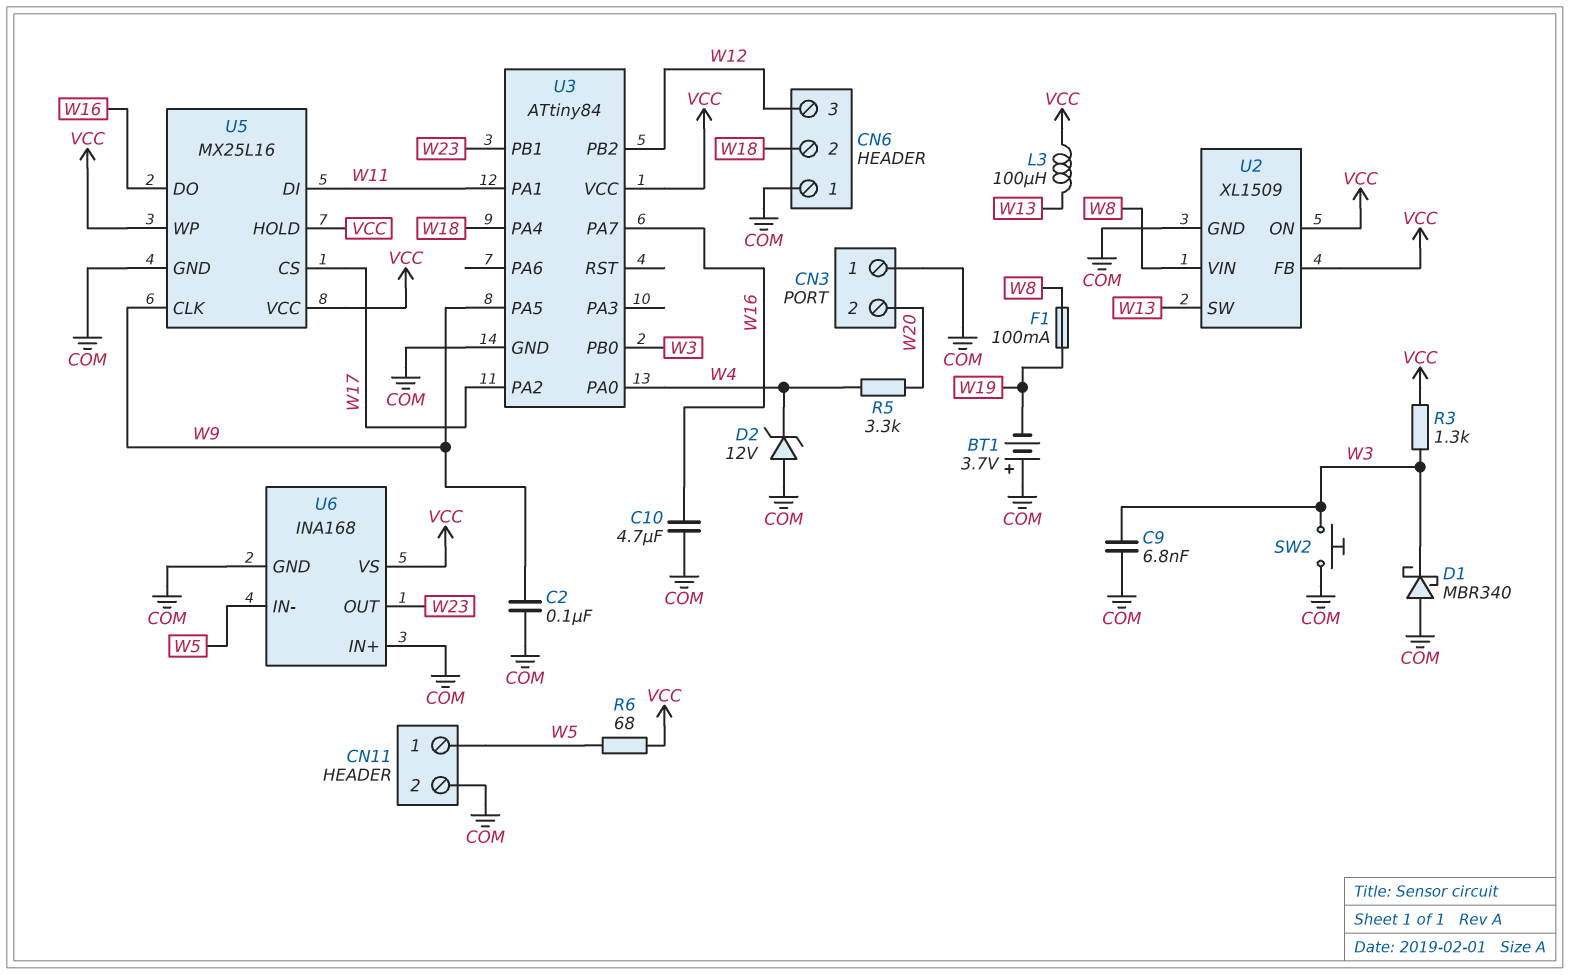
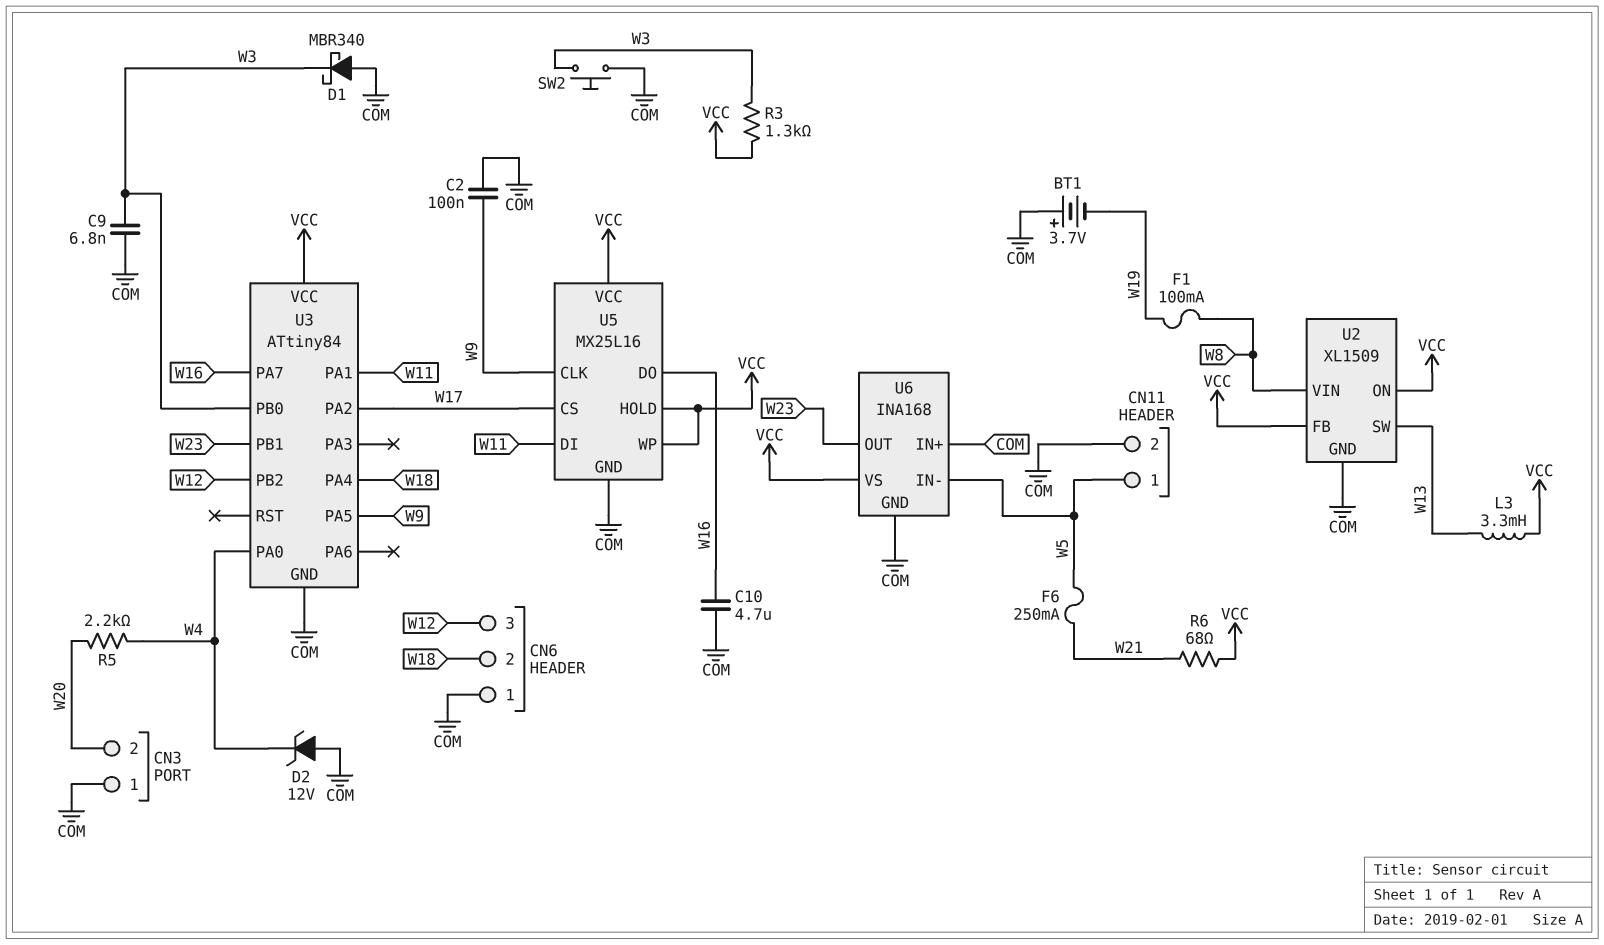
F6: none -> 250mA (W5, W21)
L3: 100uH (VCC, W13) -> 3.3mH (VCC, W13)
R5: 3.3k (W4, W20) -> 2.2k (W4, W20)
R6: 68 (VCC, W5) -> 68 (VCC, W21)

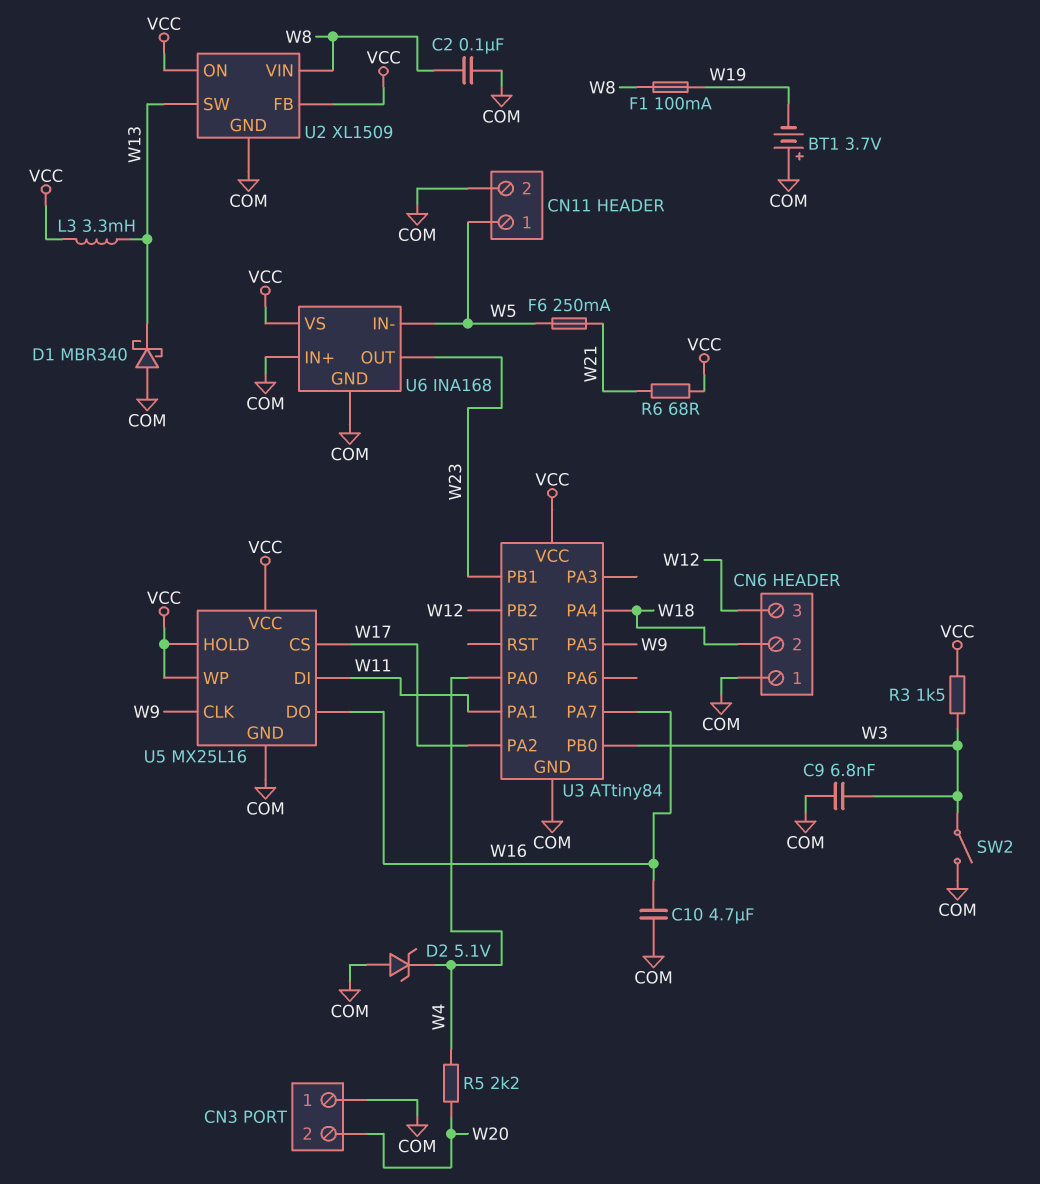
C2: 100nF (COM, W9) -> 100nF (COM, W8)
D1: schottky MBR340 (A COM, K W3) -> schottky MBR340 (A COM, K W13)
D2: zener 12V (A COM, K W4) -> zener 5.1V (A COM, K W4)
R3: 1.3k (VCC, W3) -> 1.5k (VCC, W3)
SW2: button (COM, W3) -> switch (COM, W3)

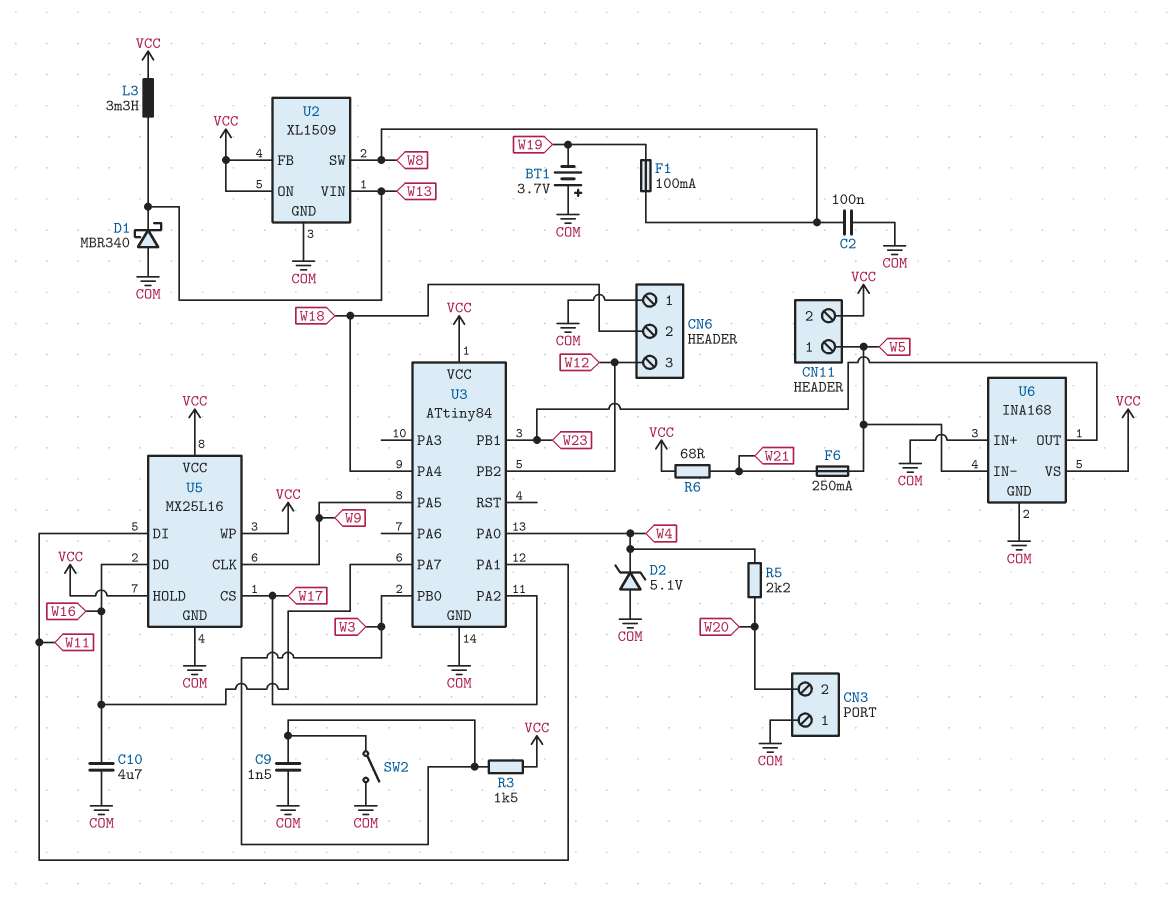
C9: 6.8nF (COM, W3) -> 1.5nF (COM, W3)
CN11 pin 2: COM -> VCC
U2 pin SW: W13 -> W8
U2 pin VIN: W8 -> W13

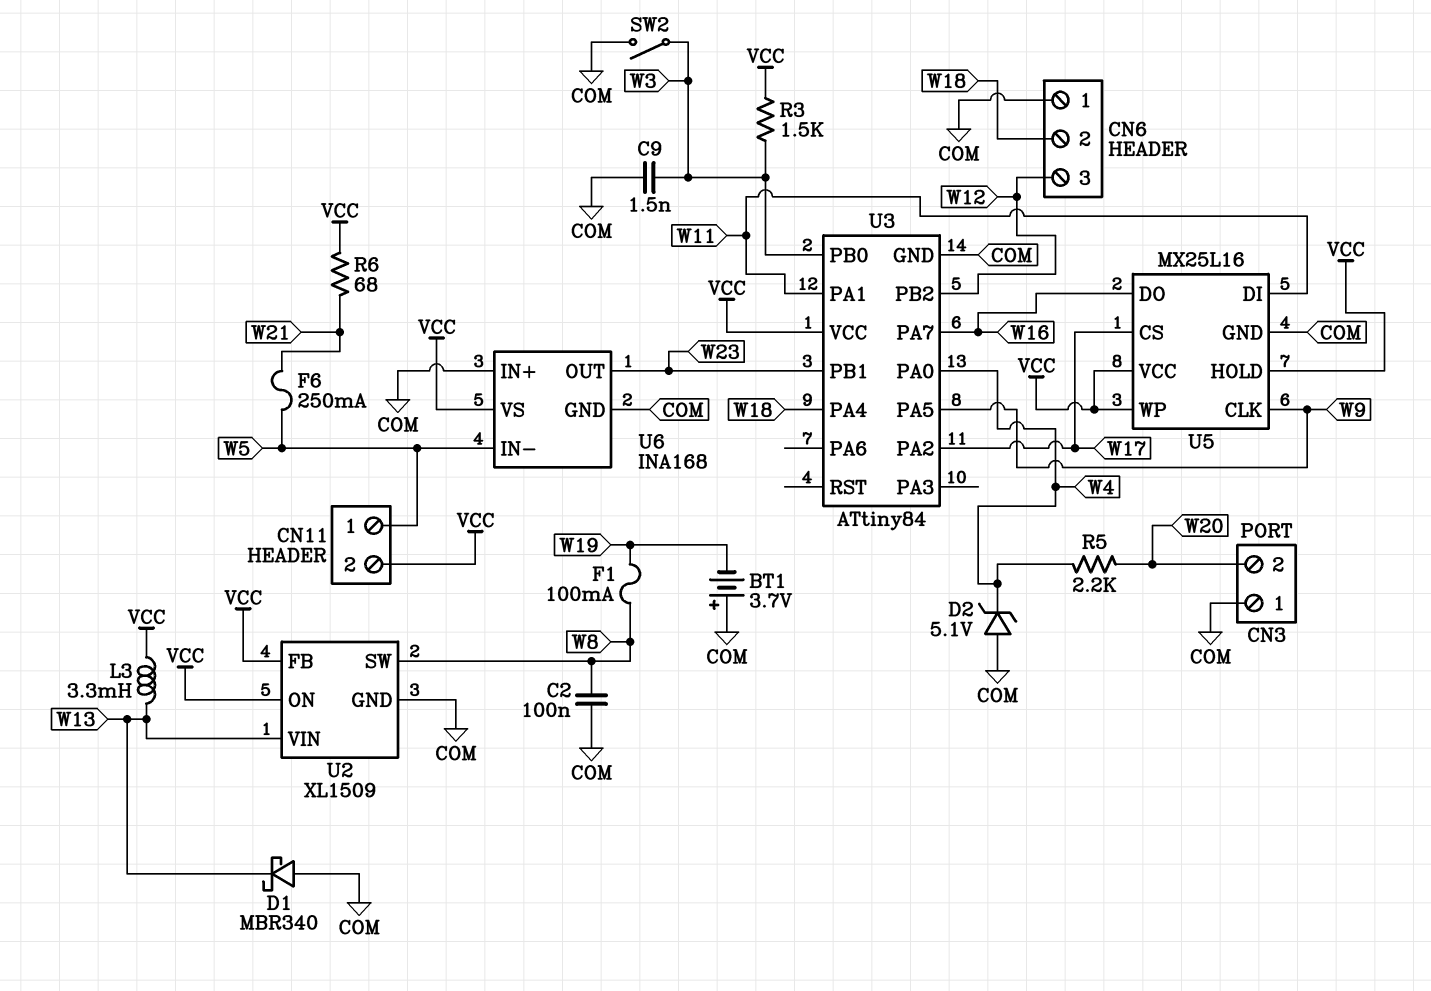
C10: 4.7uF (COM, W16) -> none

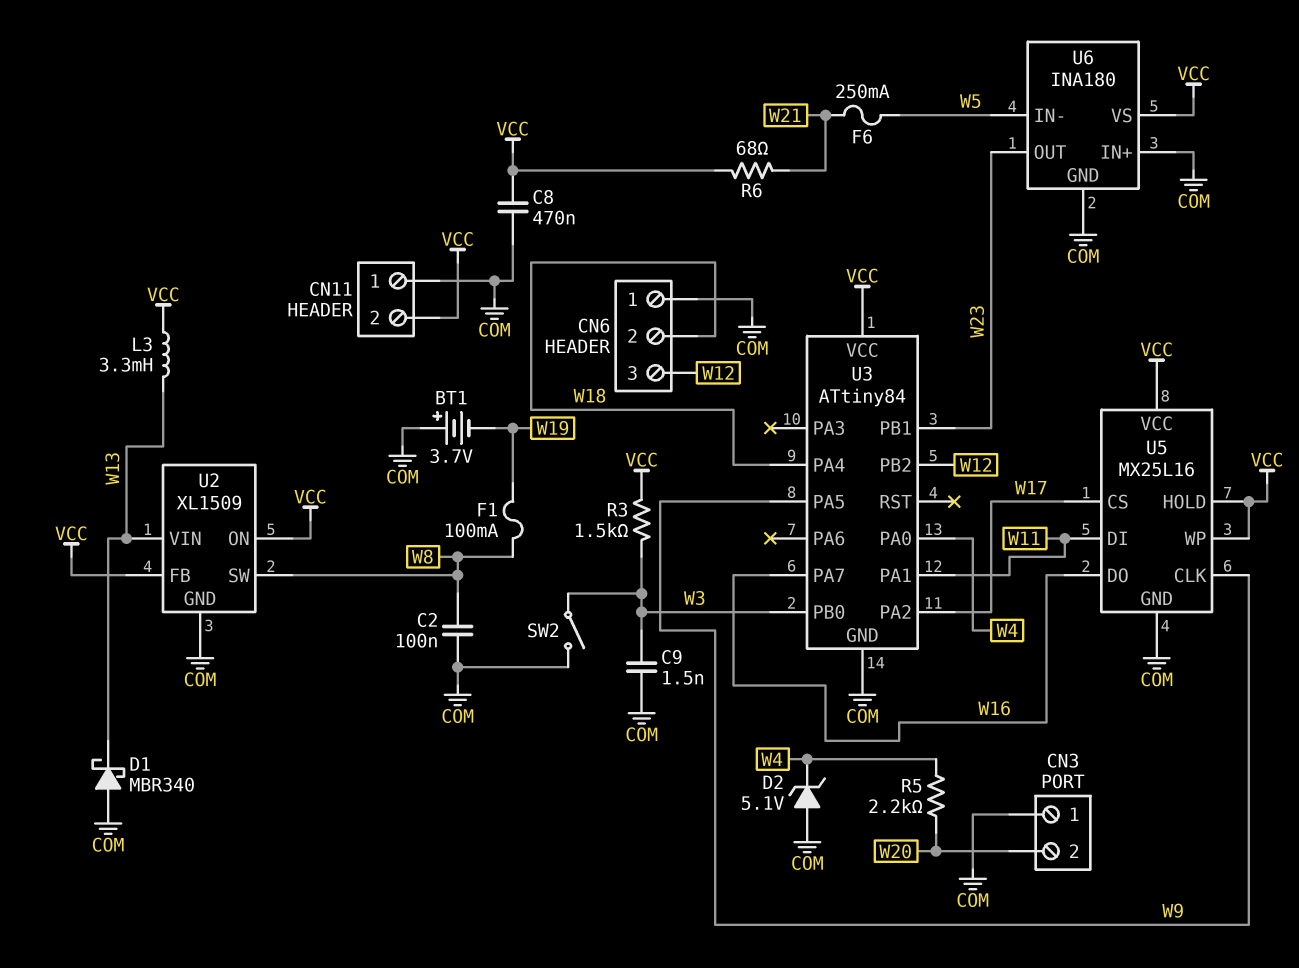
C8: none -> 470nF (COM, VCC)
CN11 pin 1: W5 -> COM
U6: INA168 -> INA180

